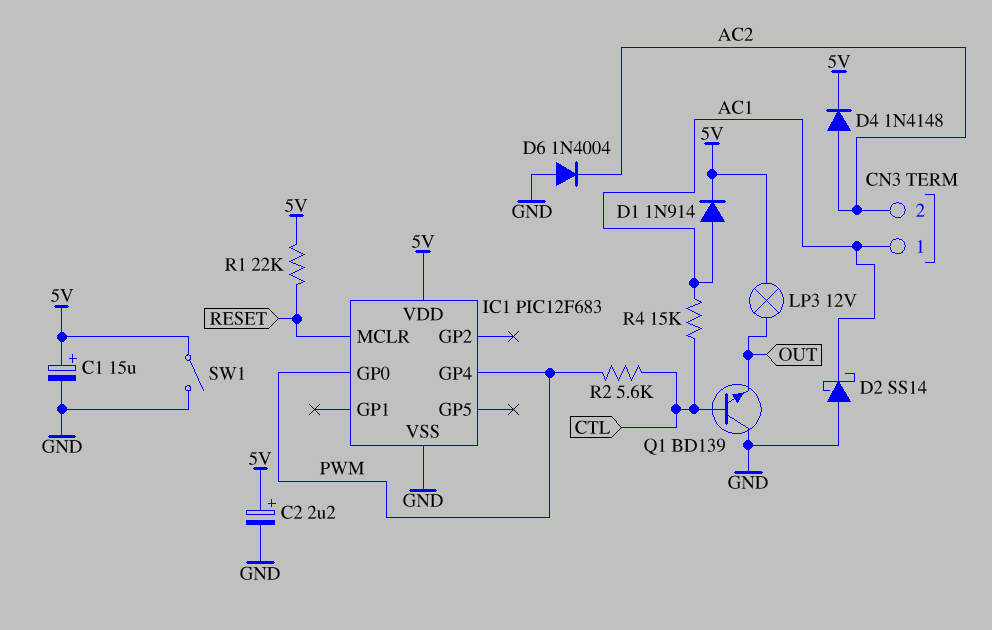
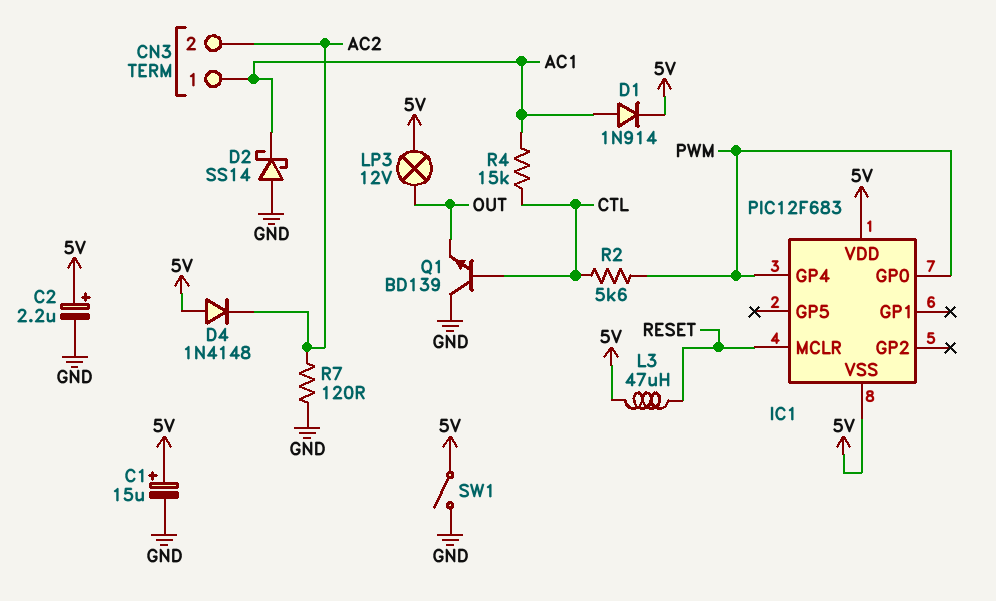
D4: diode 1N4148 (A AC2, K 5V) -> diode 1N4148 (A 5V, K AC2)
D6: diode 1N4004 (A GND, K AC2) -> none
IC1 pin VSS: GND -> 5V
L3: none -> 47uH (5V, RESET)
R1: 22k (5V, RESET) -> none
R7: none -> 120 (AC2, GND)

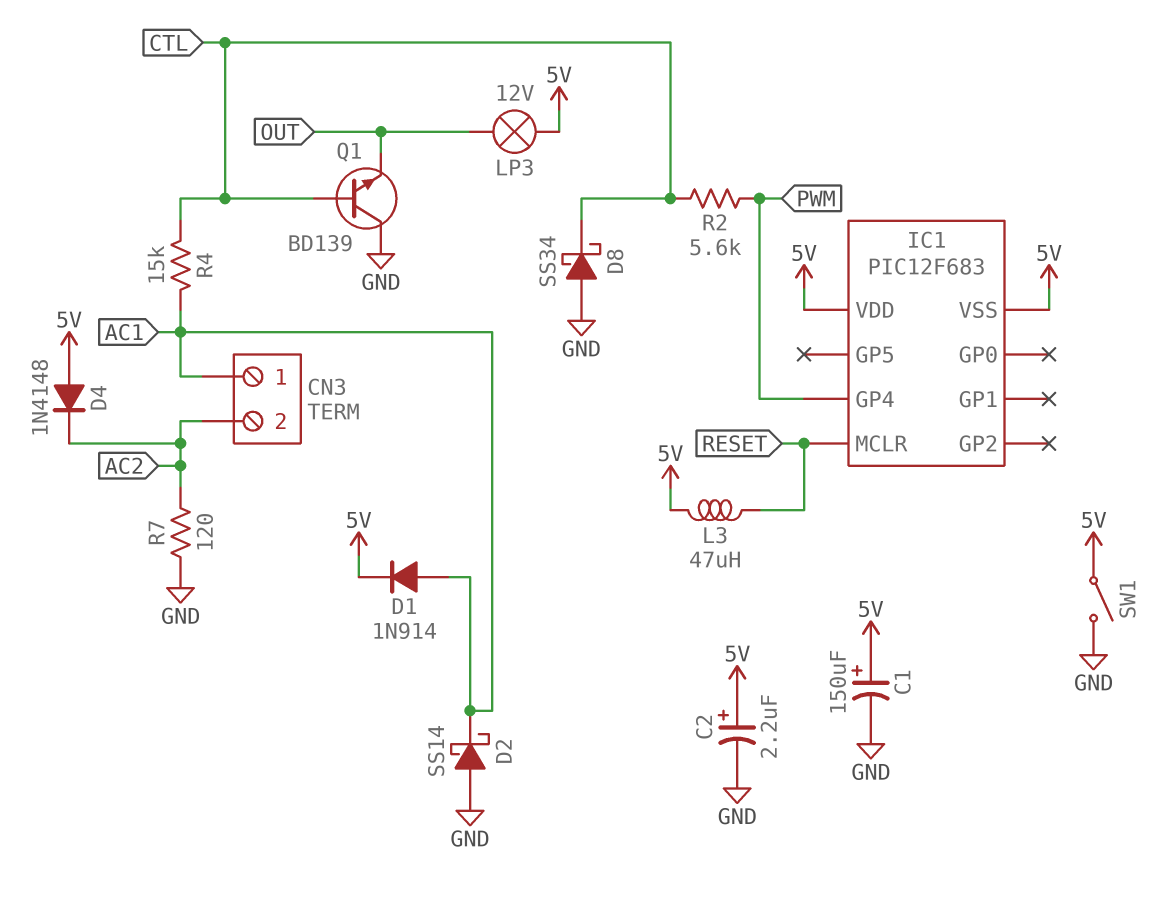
C1: 15uF (plus 5V, minus GND) -> 150uF (plus 5V, minus GND)
D8: none -> schottky SS34 (A GND, K CTL)
IC1 pin GP0: PWM -> none

